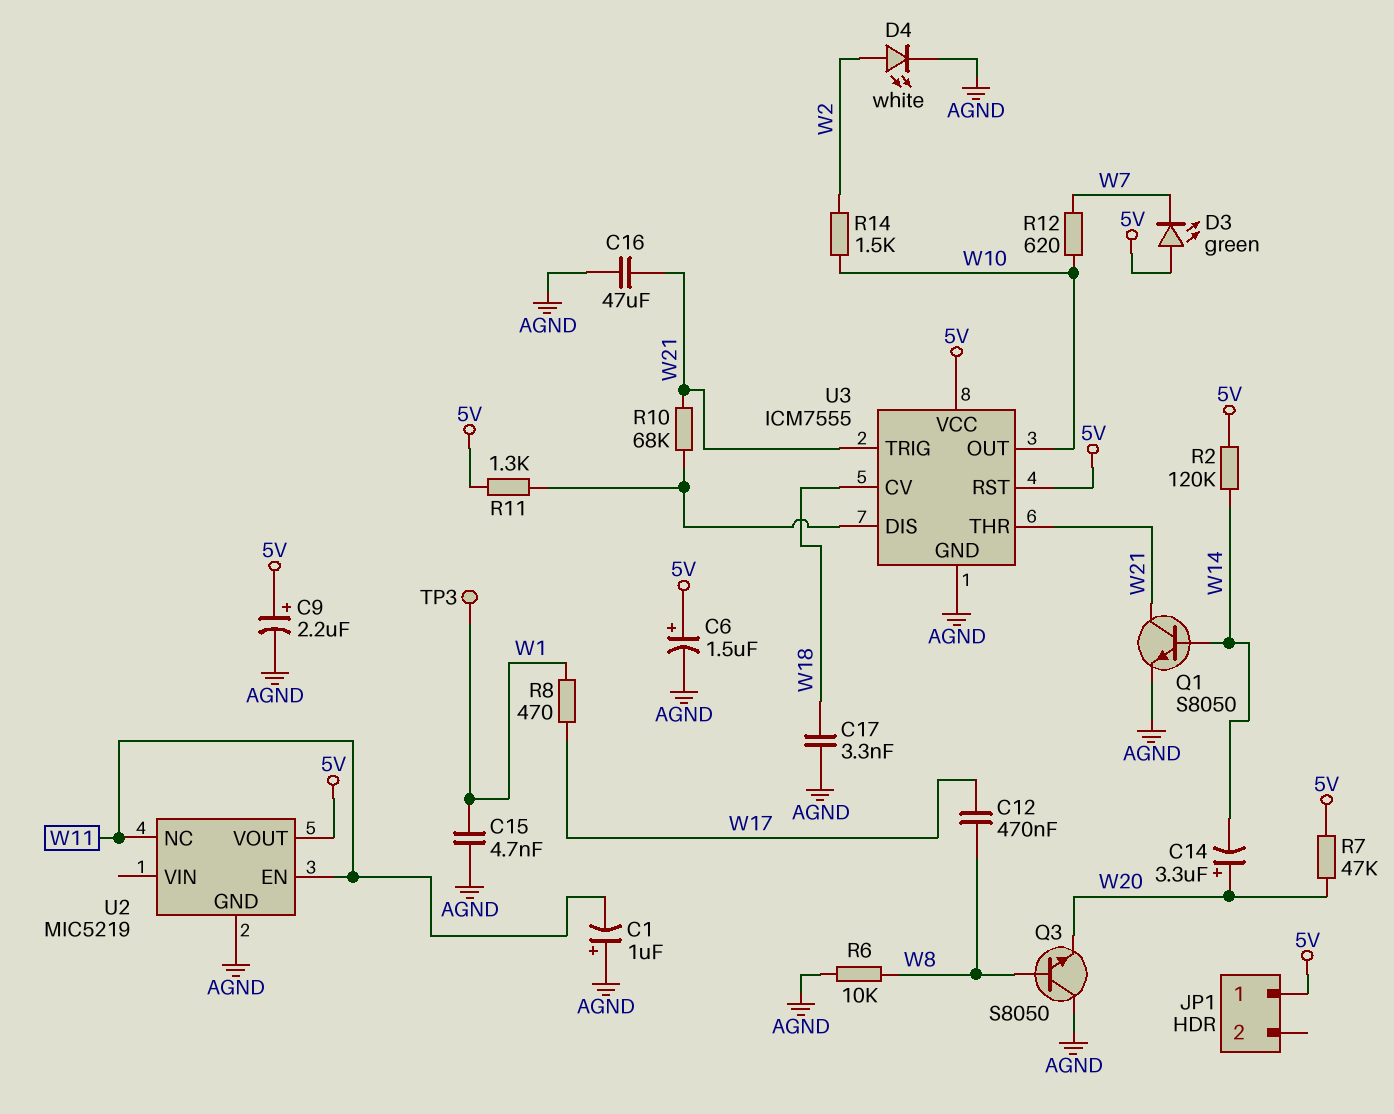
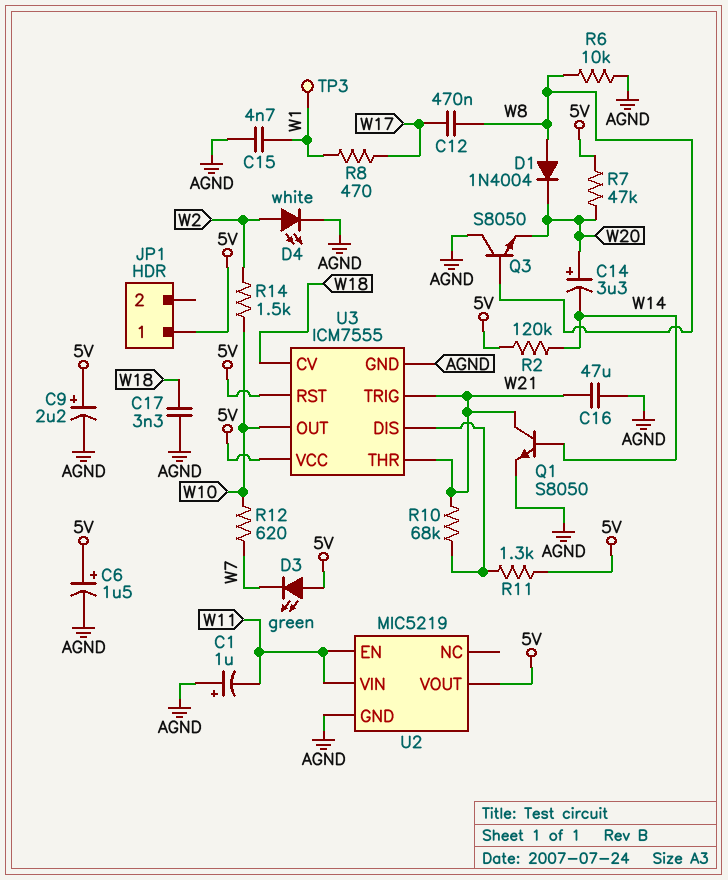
D1: none -> diode 1N4004 (A W8, K W20)
U2 pin NC: W11 -> none
U2 pin VIN: none -> W11

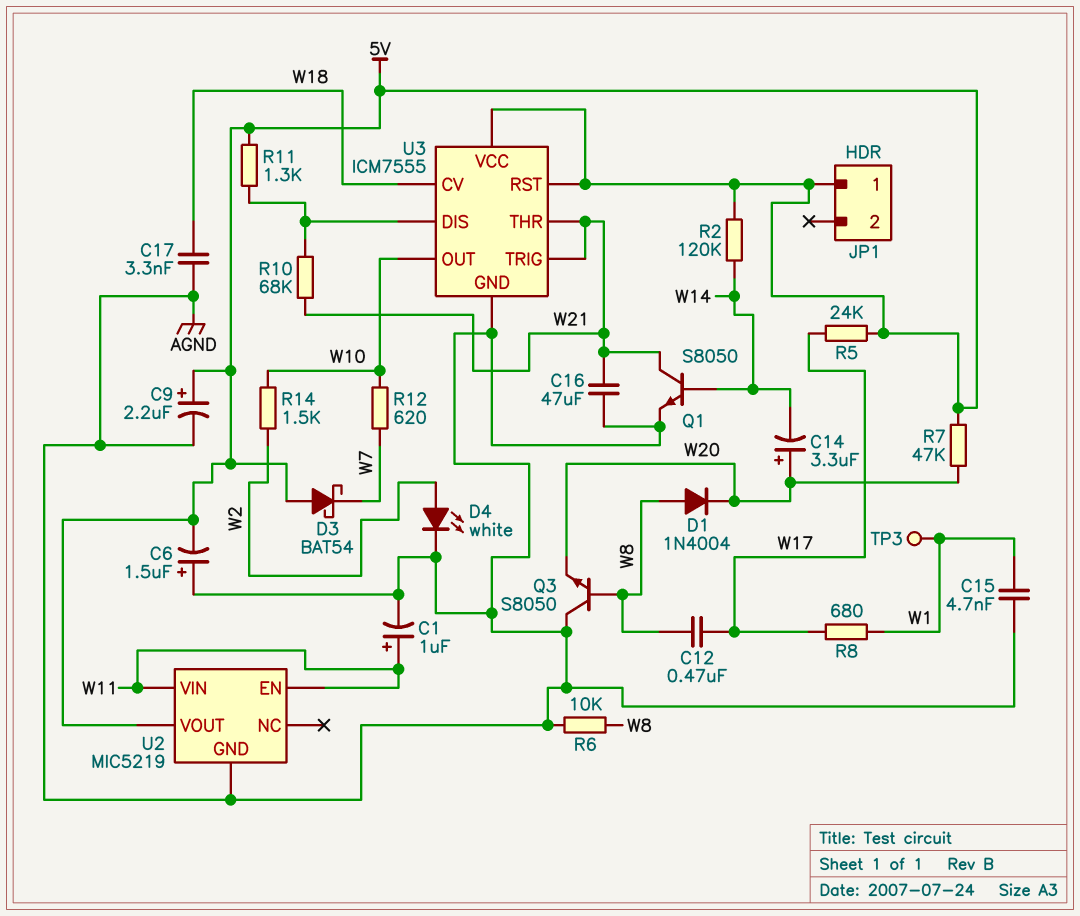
C1: 1uF (plus AGND, minus W11) -> 1uF (plus W11, minus AGND)
C6: 1.5uF (plus 5V, minus AGND) -> 1.5uF (plus AGND, minus 5V)
D3: LED green (A 5V, K W7) -> schottky BAT54 (A 5V, K W7)
R5: none -> 24k (5V, W17)
R8: 470 (W1, W17) -> 680 (W1, W17)

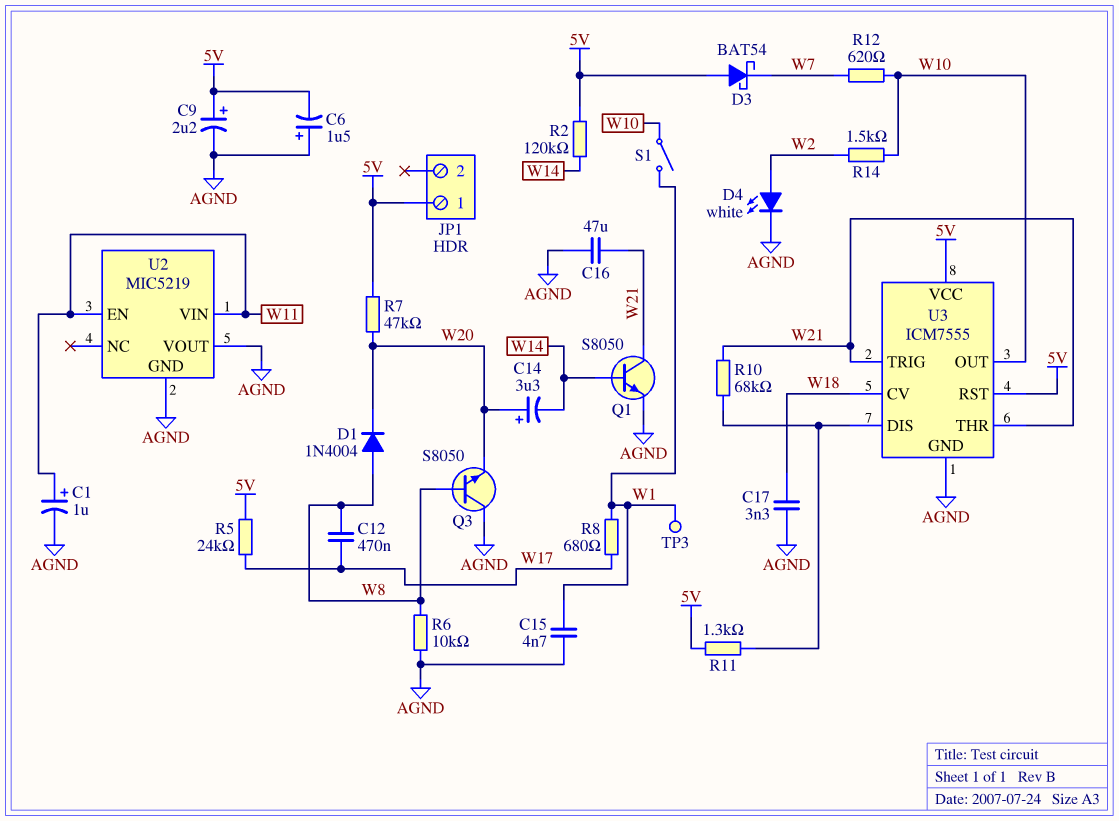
S1: none -> switch (W1, W10)
U2 pin VOUT: 5V -> AGND

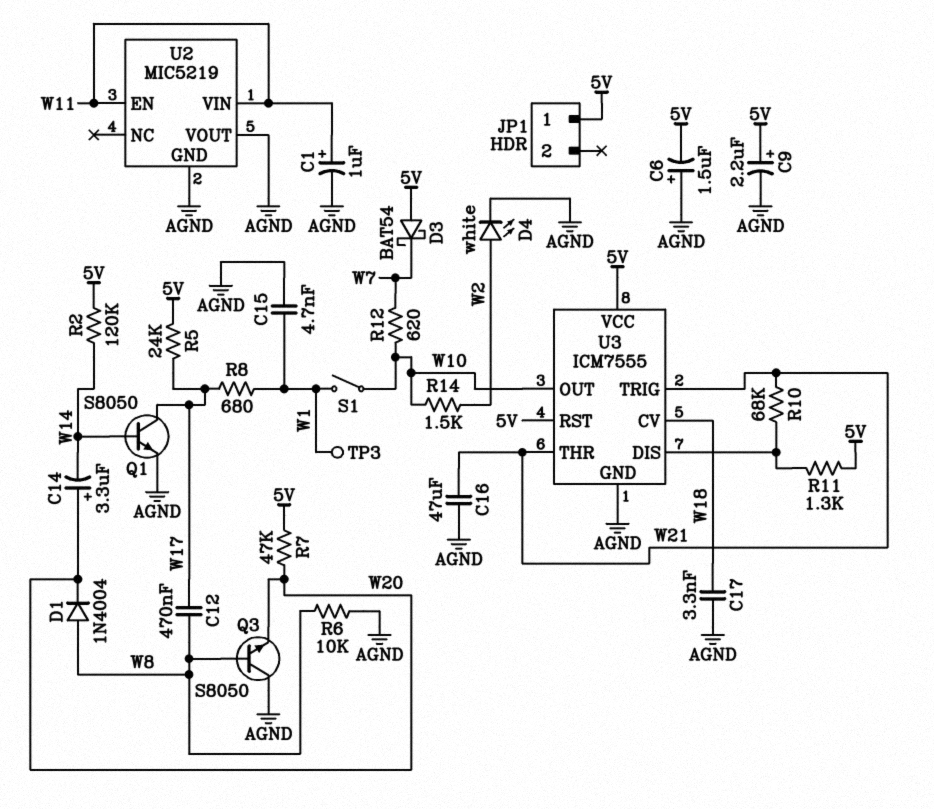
Q1: NPN S8050 (B W14, C W21, E AGND) -> NPN S8050 (B W14, C W17, E AGND)

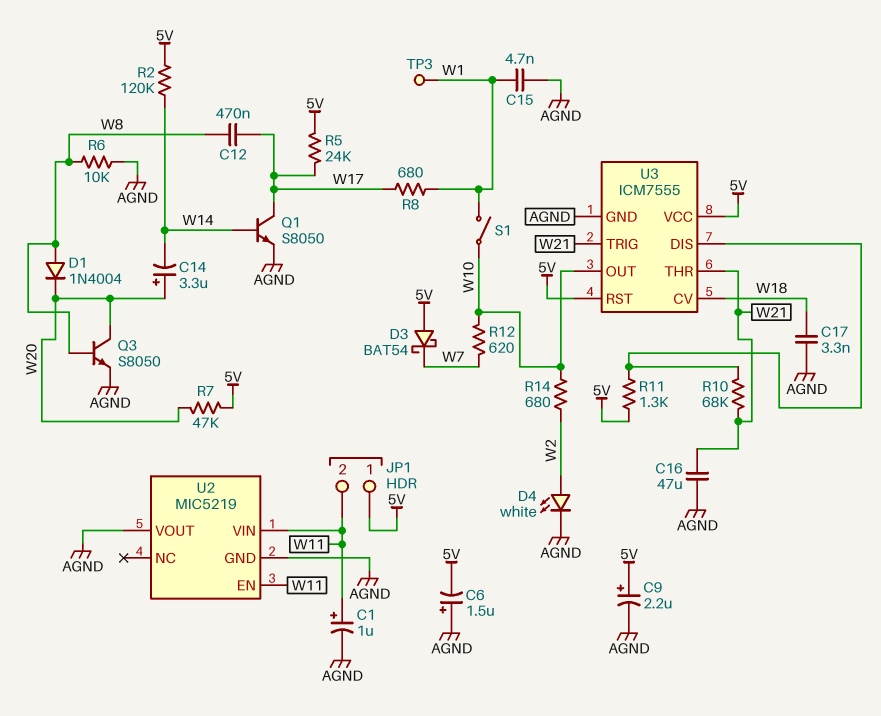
JP1 pin 2: none -> W11
Q3: NPN S8050 (B W8, C AGND, E W20) -> NPN S8050 (B W8, C W20, E AGND)
R14: 1.5k (W2, W10) -> 680 (W2, W10)

